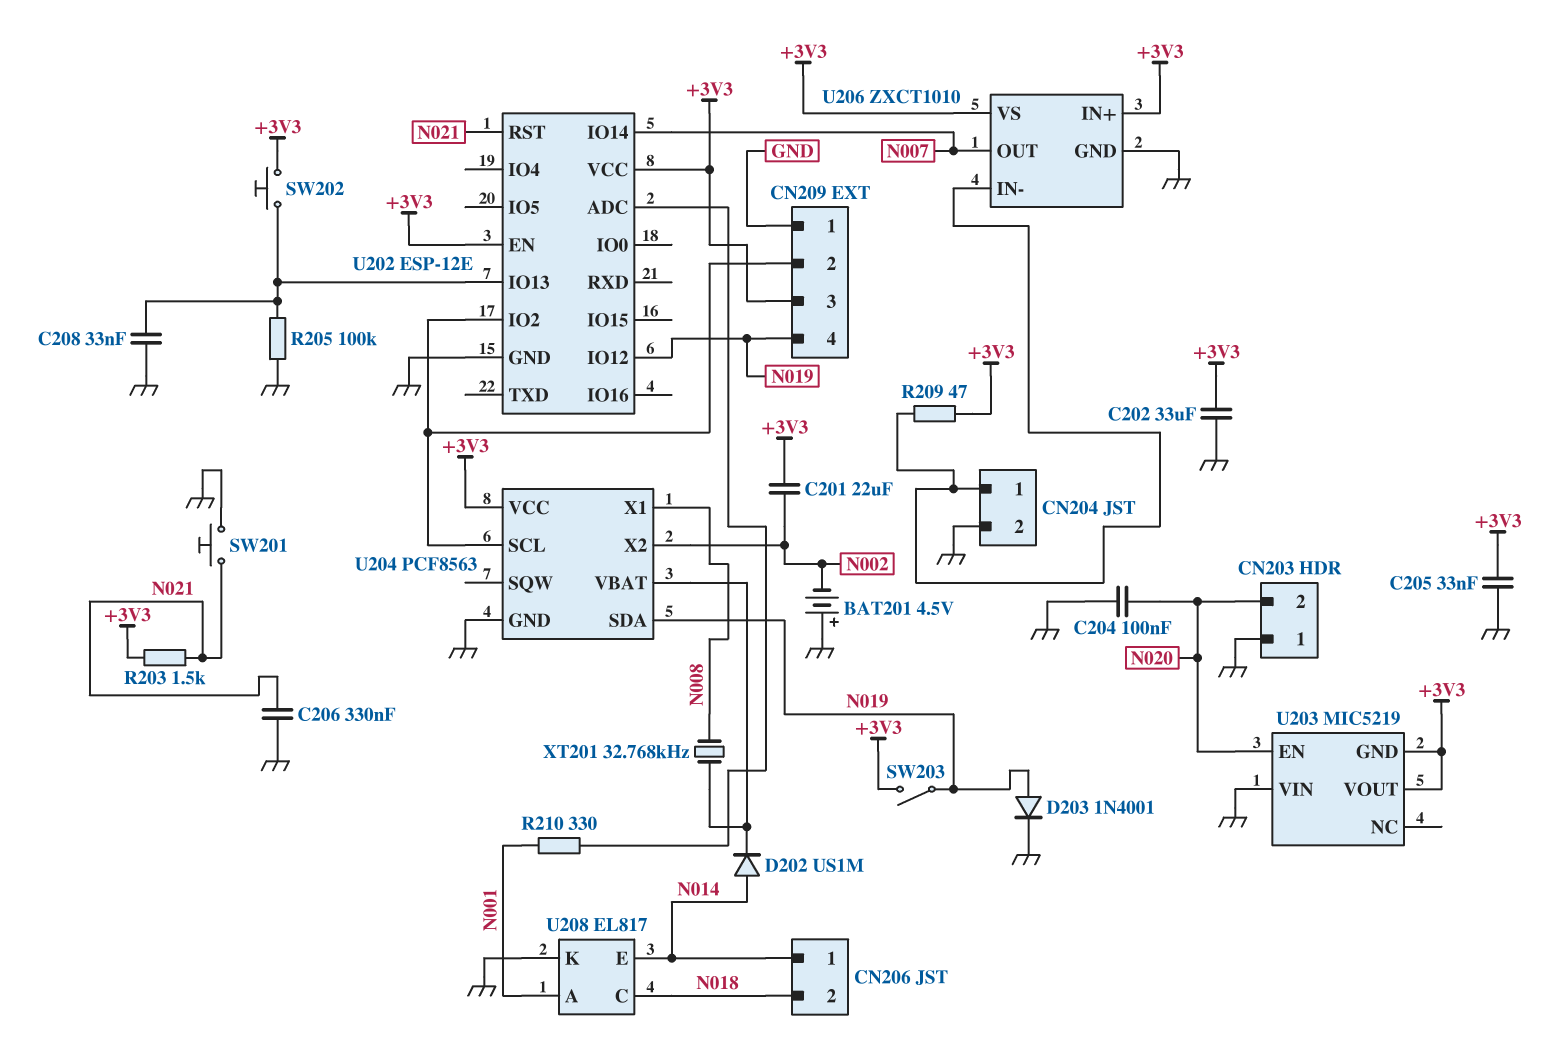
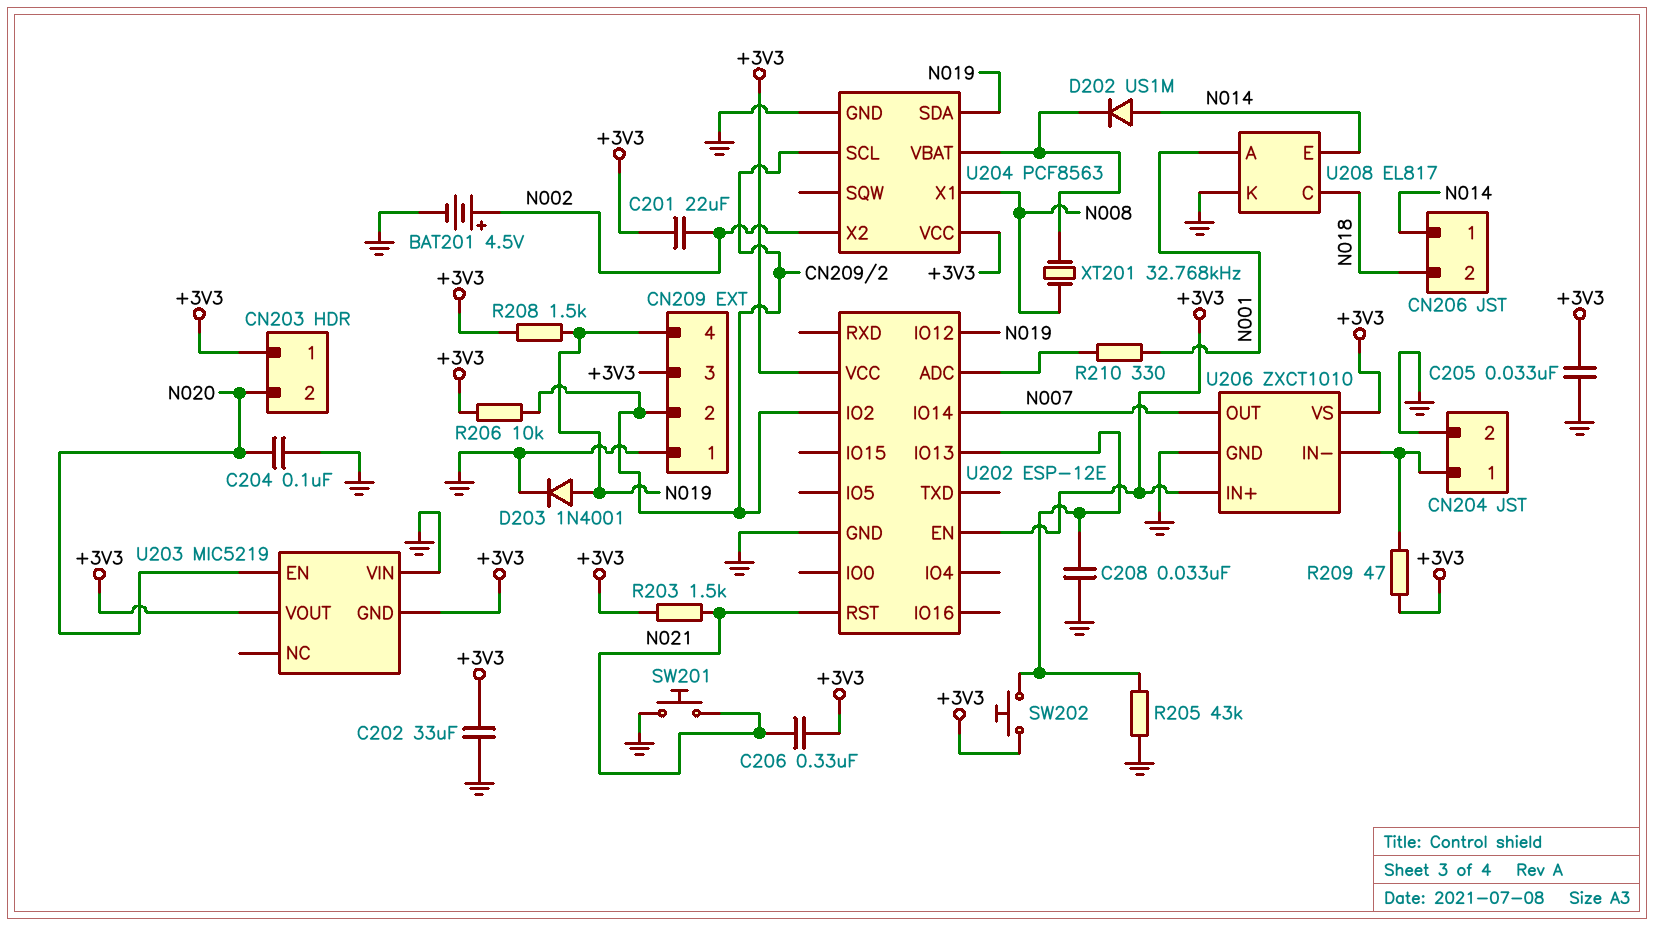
BAT201: 4.5V (plus GND, minus N002) -> 4.5V (plus N002, minus GND)
C206: 330nF (GND, N021) -> 330nF (+3V3, N021)
CN203 pin 1: GND -> +3V3
R205: 100k (GND, U202/IO13) -> 43k (GND, U202/IO13)
R206: none -> 10k (+3V3, CN209/2)
R208: none -> 1.5k (+3V3, N019)
SW203: switch (+3V3, N019) -> none

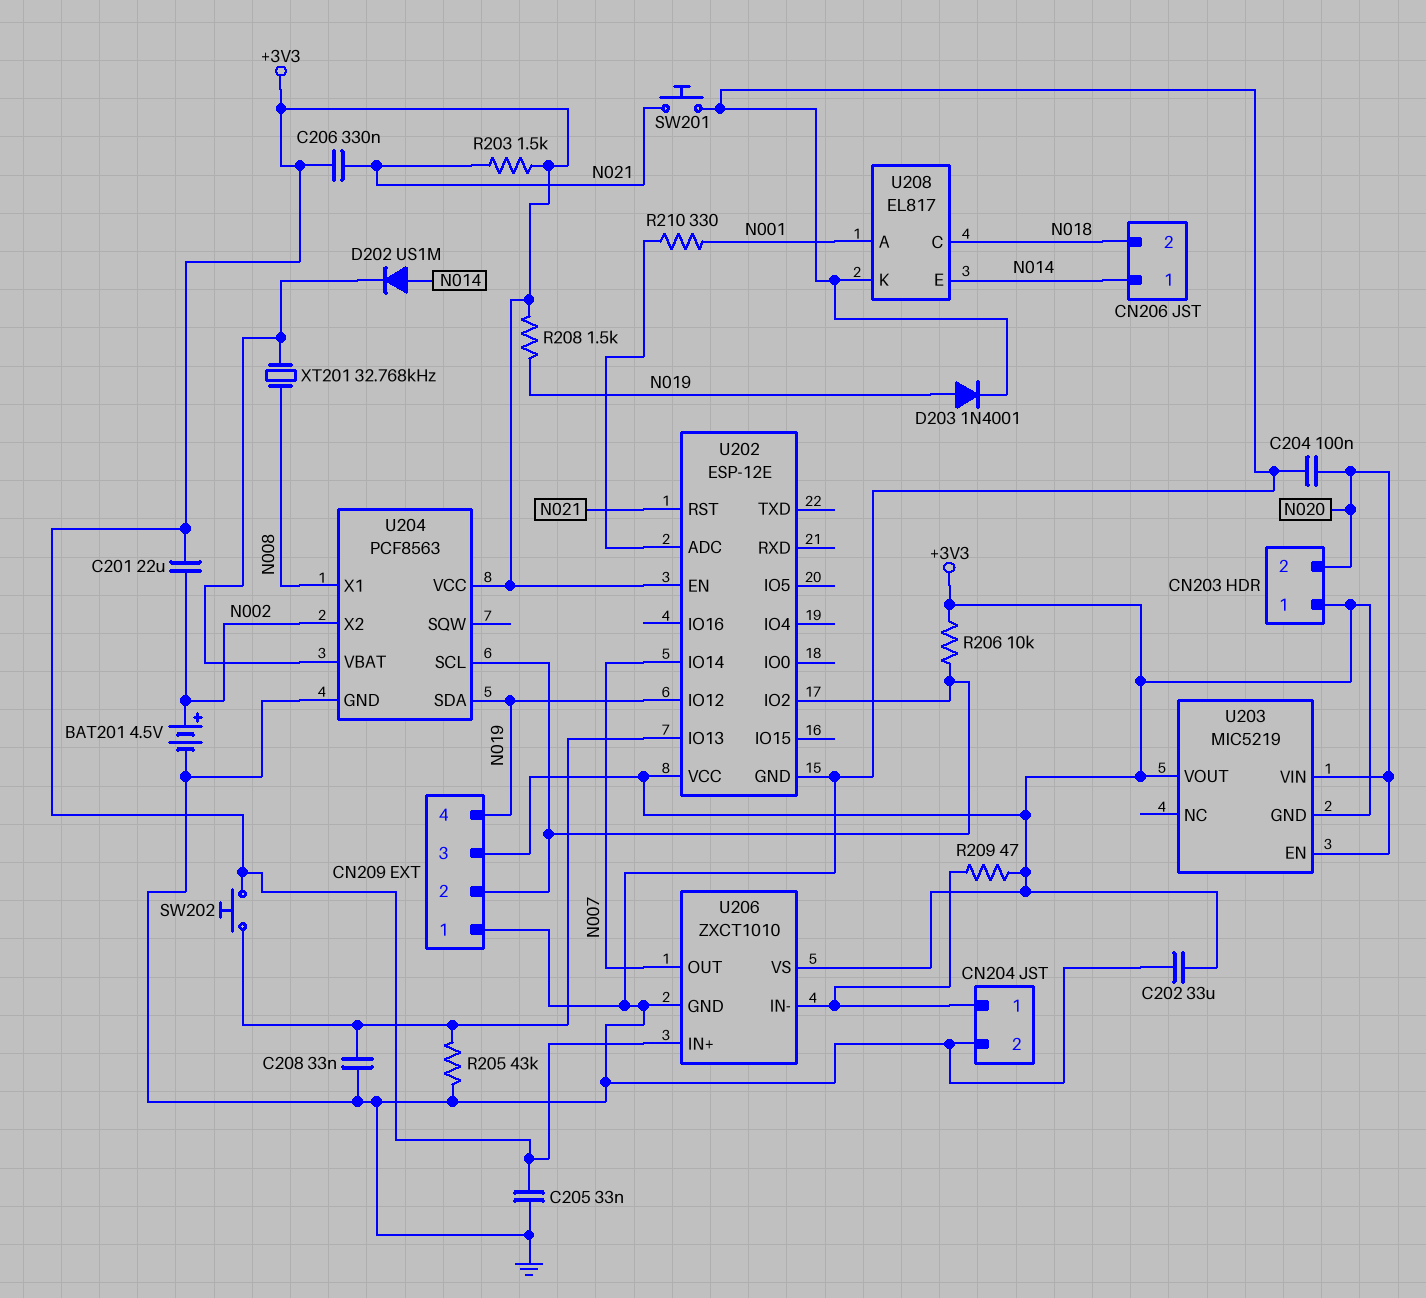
U203 pin VIN: GND -> N020

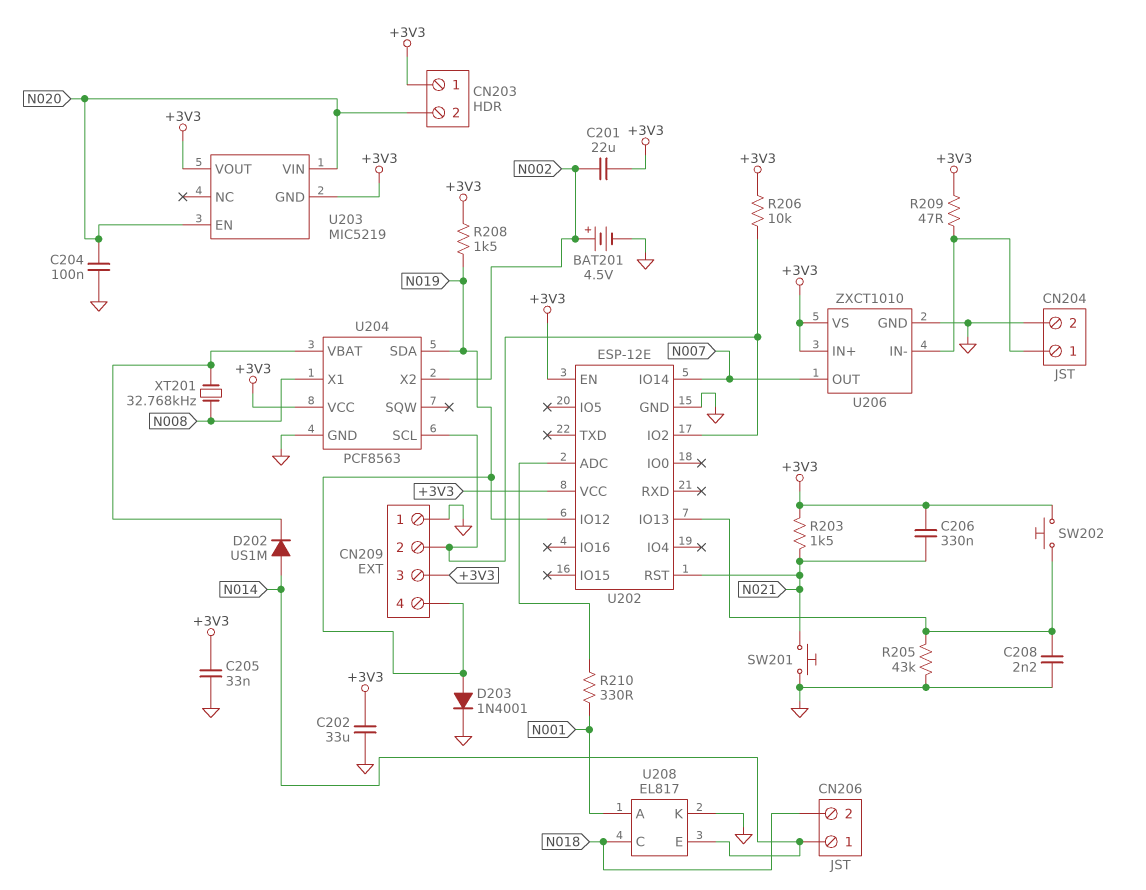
C208: 33nF (GND, U202/IO13) -> 2.2nF (GND, U202/IO13)

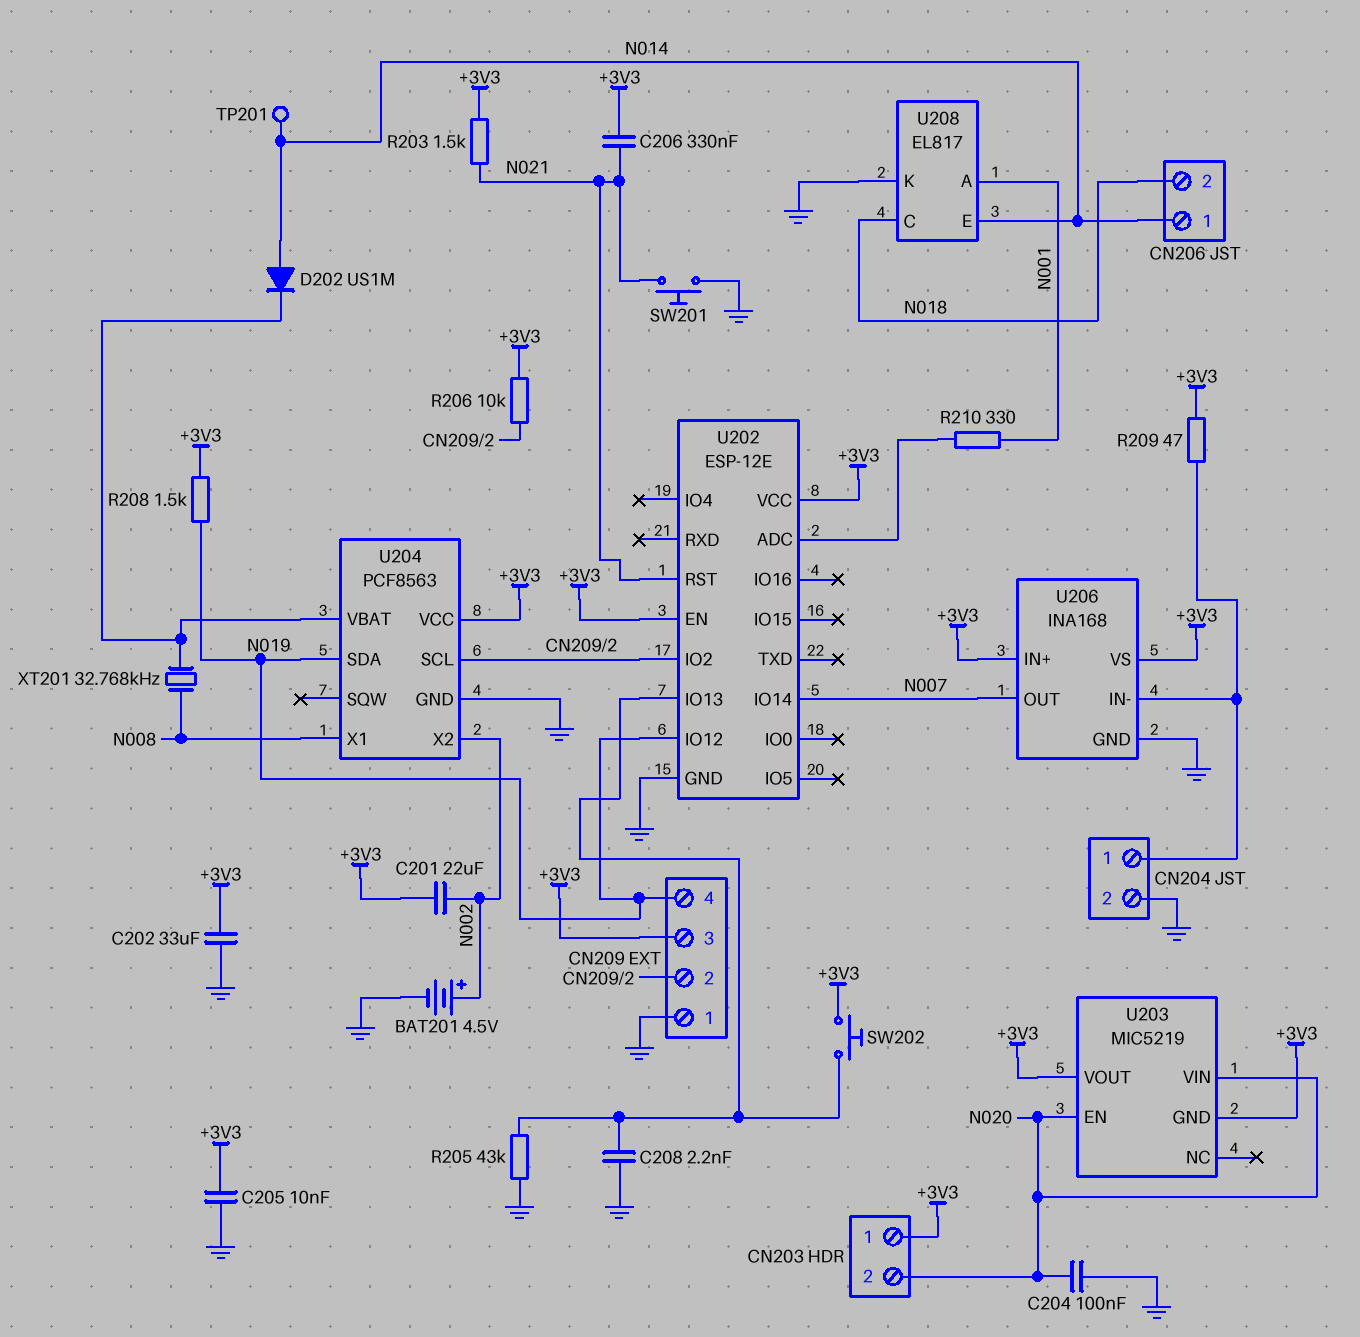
C205: 33nF (+3V3, GND) -> 10nF (+3V3, GND)
D203: diode 1N4001 (A N019, K GND) -> none
TP201: none -> test point (N014)
U206: ZXCT1010 -> INA168

